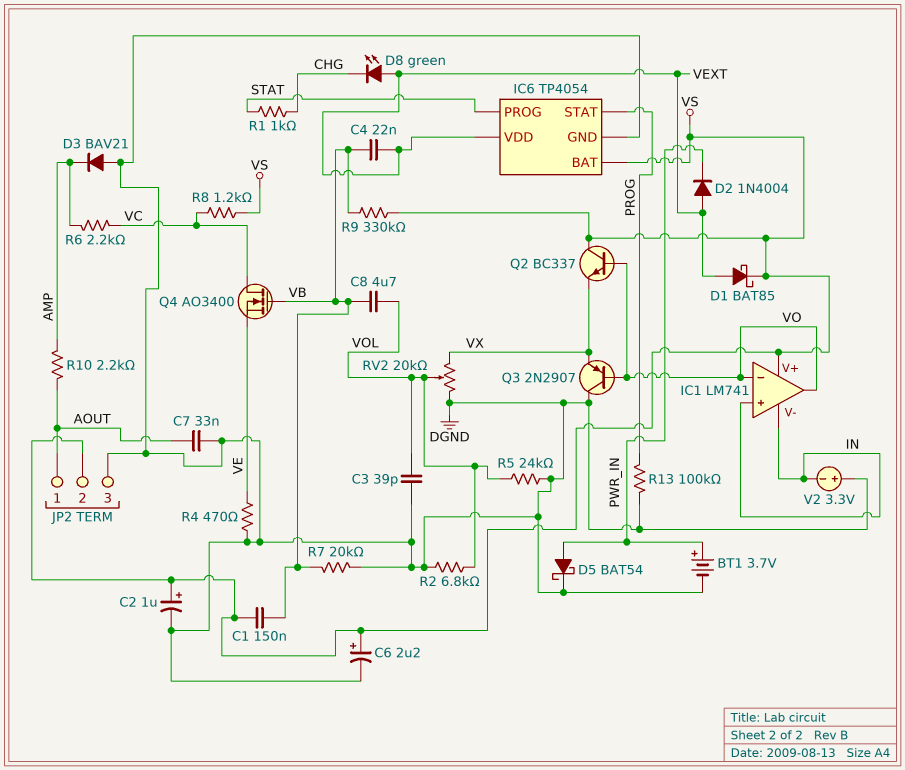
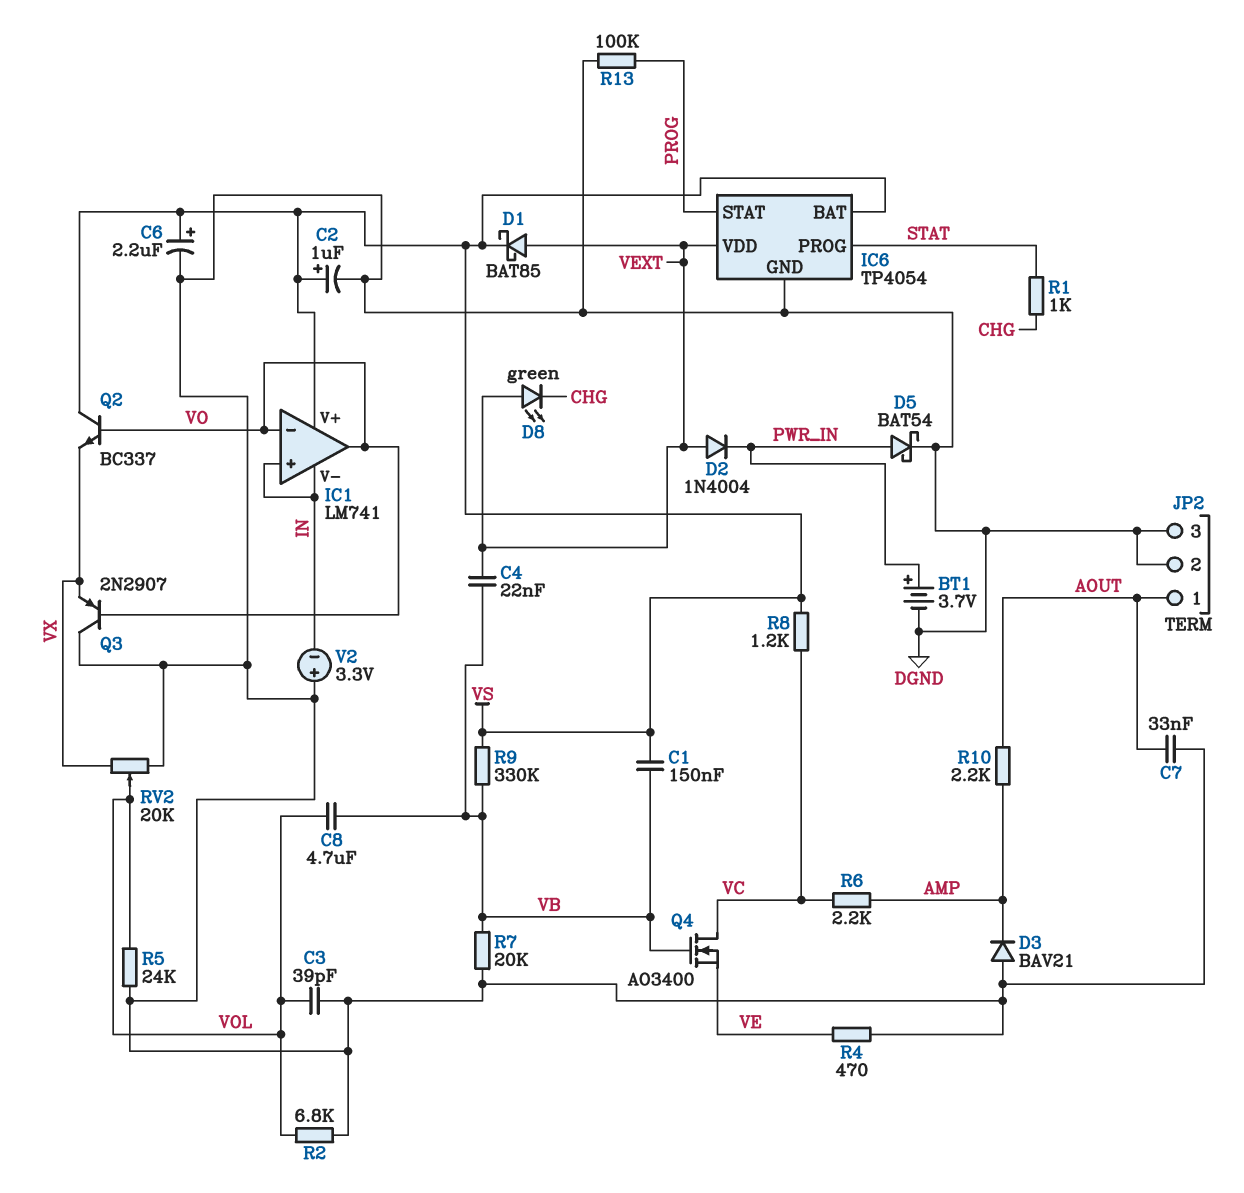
JP2 pin 2: VS -> DGND

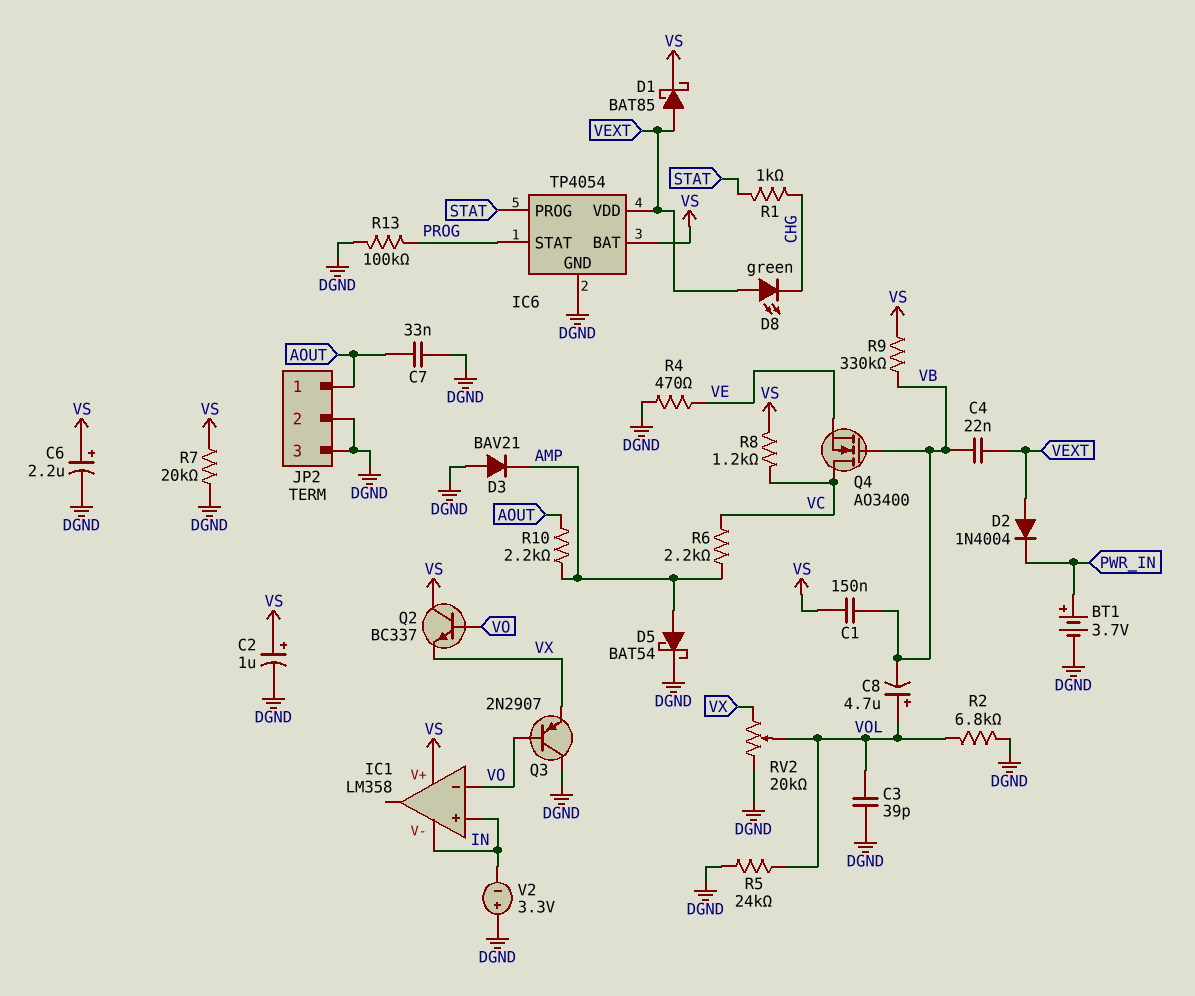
C8: 4.7uF (VB, VOL) -> 4.7uF (plus VOL, minus VB)
D5: schottky BAT54 (A PWR_IN, K DGND) -> schottky BAT54 (A AMP, K DGND)
IC1: LM741 -> LM358
IC1 pin out: VO -> none
R7: 20k (DGND, VB) -> 20k (DGND, VS)

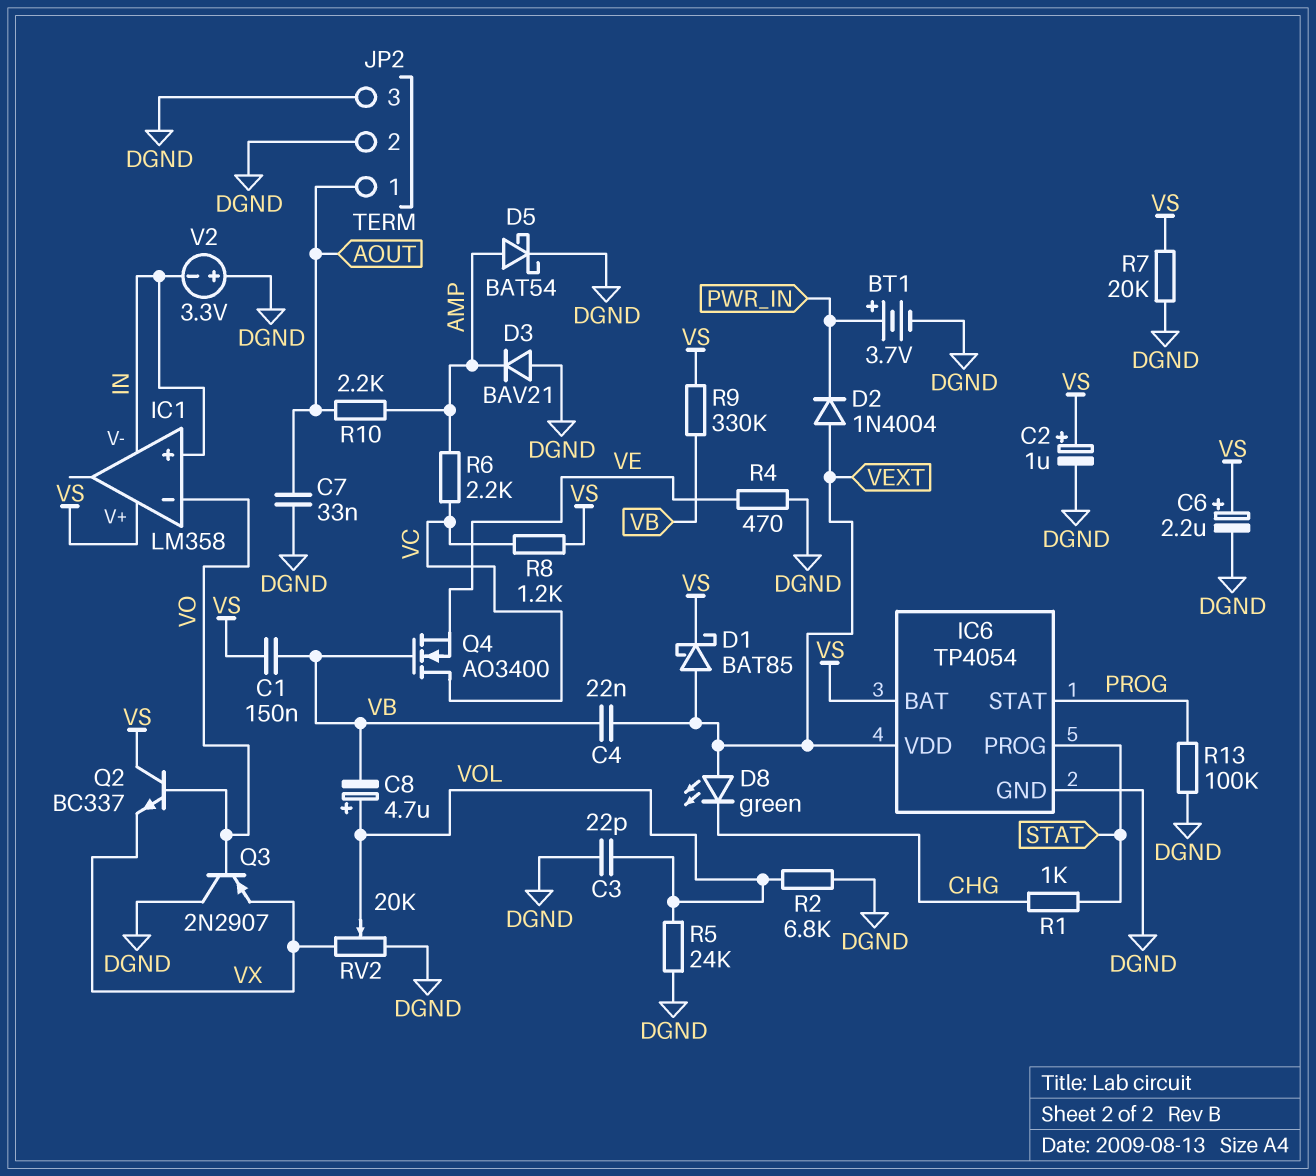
C3: 39pF (DGND, VOL) -> 22pF (DGND, VOL)

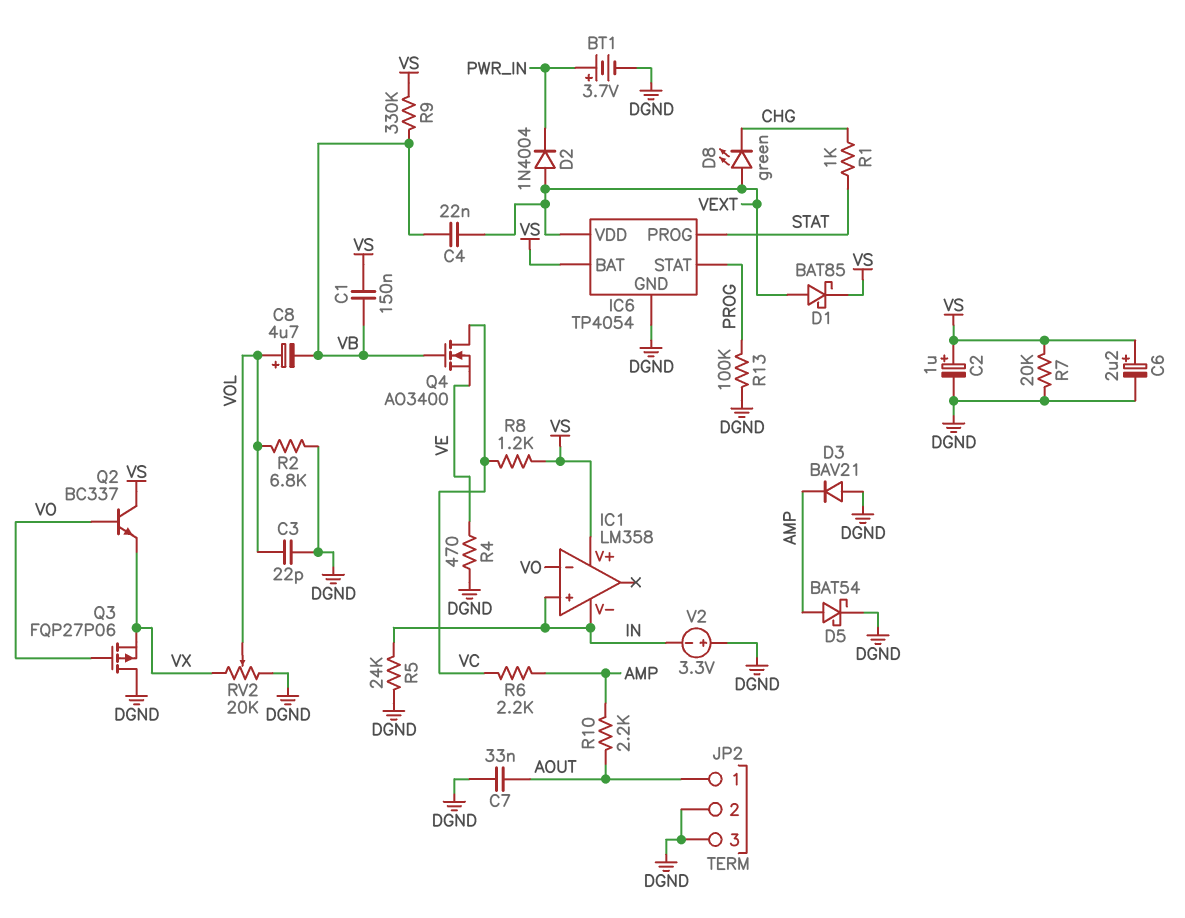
Q3: PNP 2N2907 (B VO, C DGND, E VX) -> PMOS FQP27P06 (G VO, D DGND, S VX)
R5: 24k (DGND, VOL) -> 24k (DGND, IN)

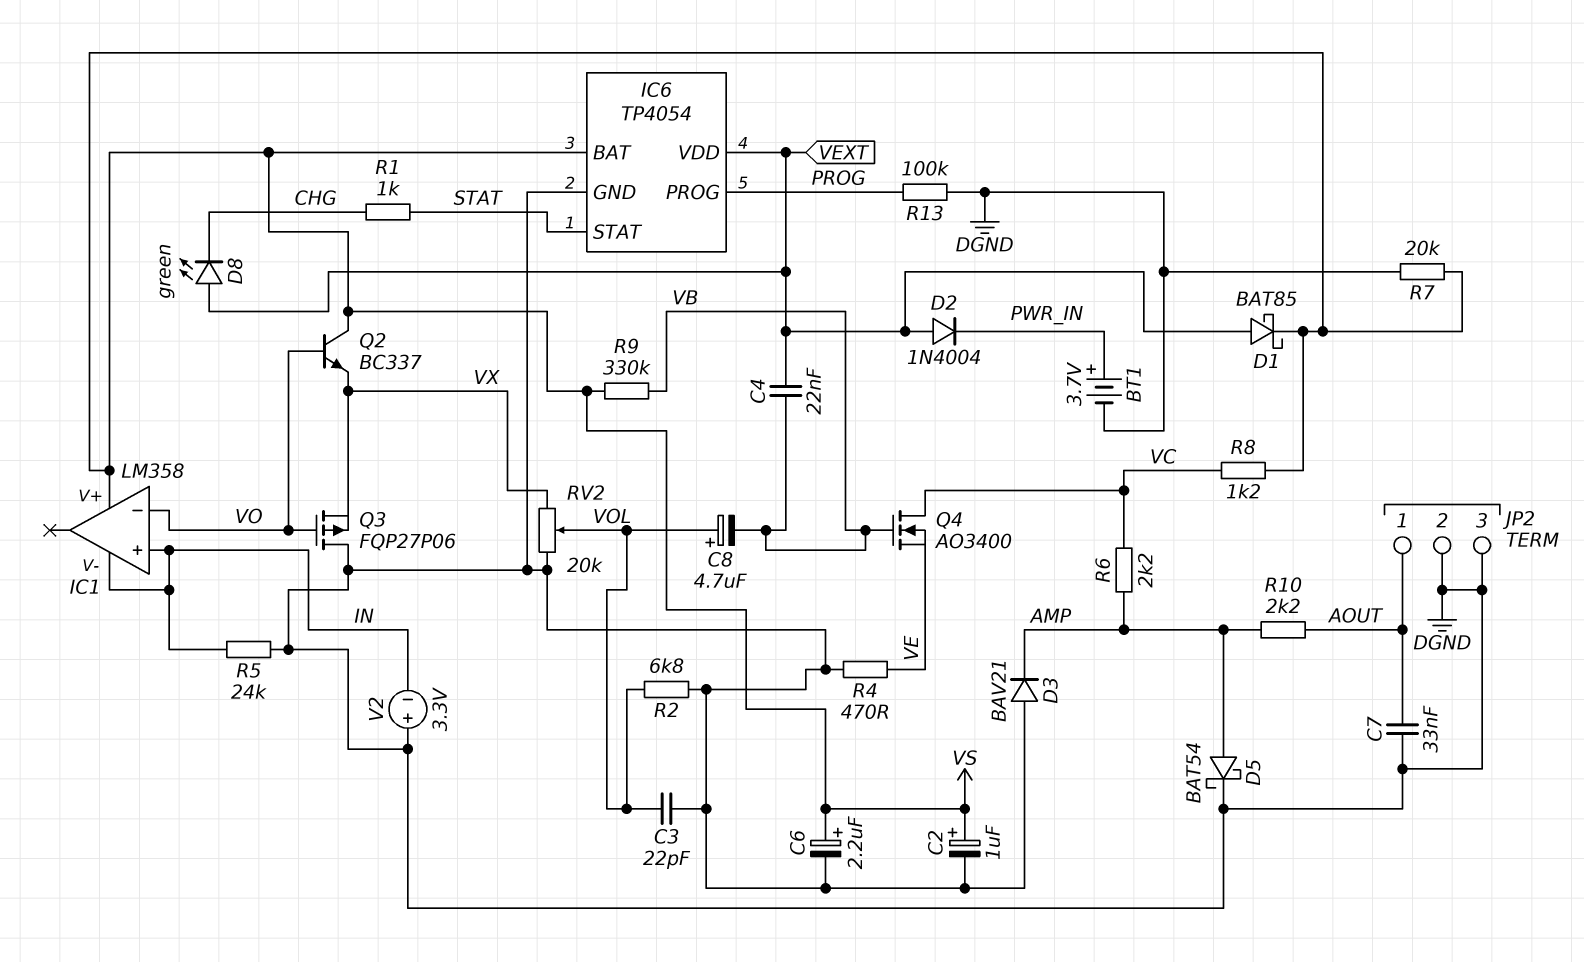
C1: 150nF (VB, VS) -> none
IC6 pin PROG: STAT -> PROG
IC6 pin STAT: PROG -> STAT

